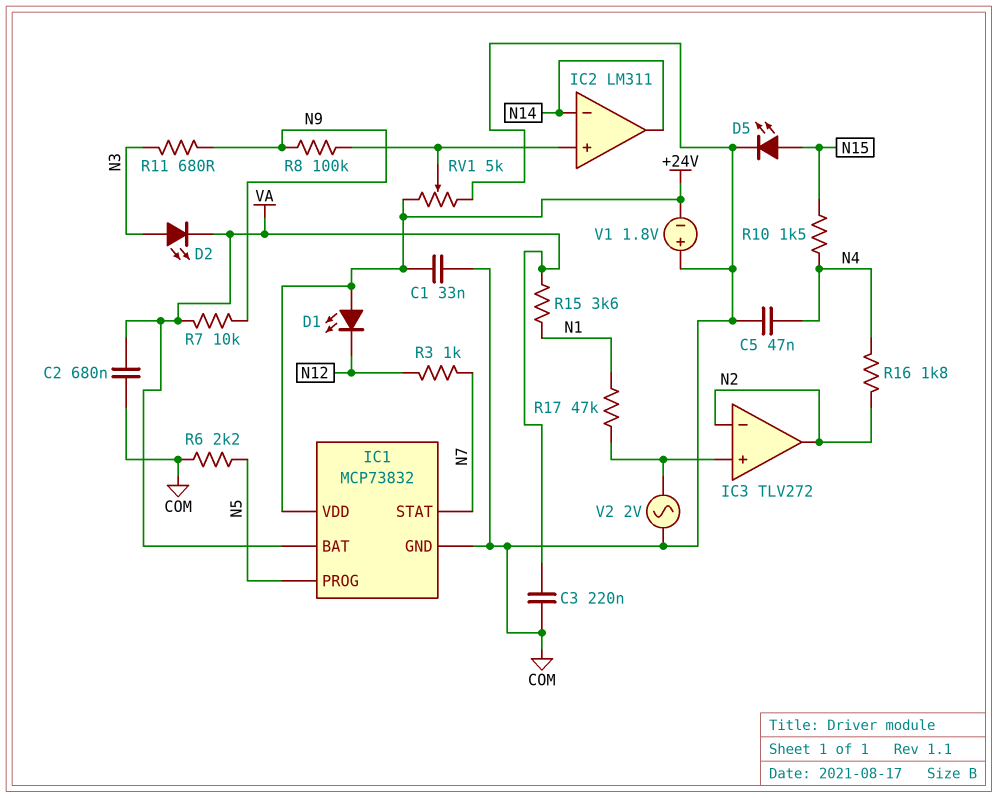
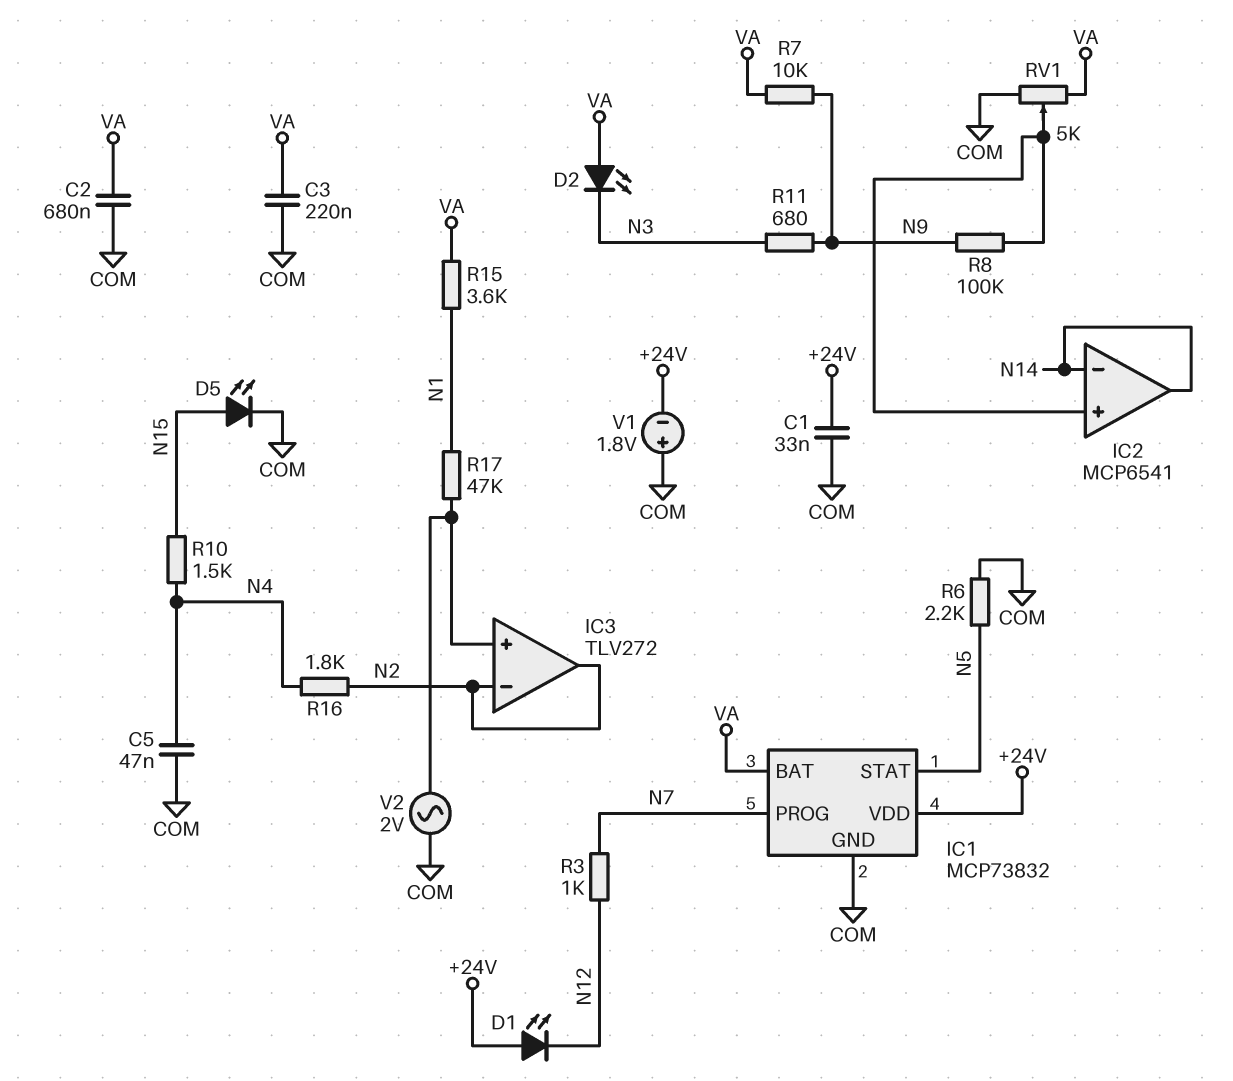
D2: LED (A N3, K VA) -> LED (A VA, K N3)
IC1 pin PROG: N5 -> N7
IC1 pin STAT: N7 -> N5
IC2: LM311 -> MCP6541
RV1: 5k (+24V, COM, wiper IC2/in+) -> 5k (COM, VA, wiper IC2/in+)

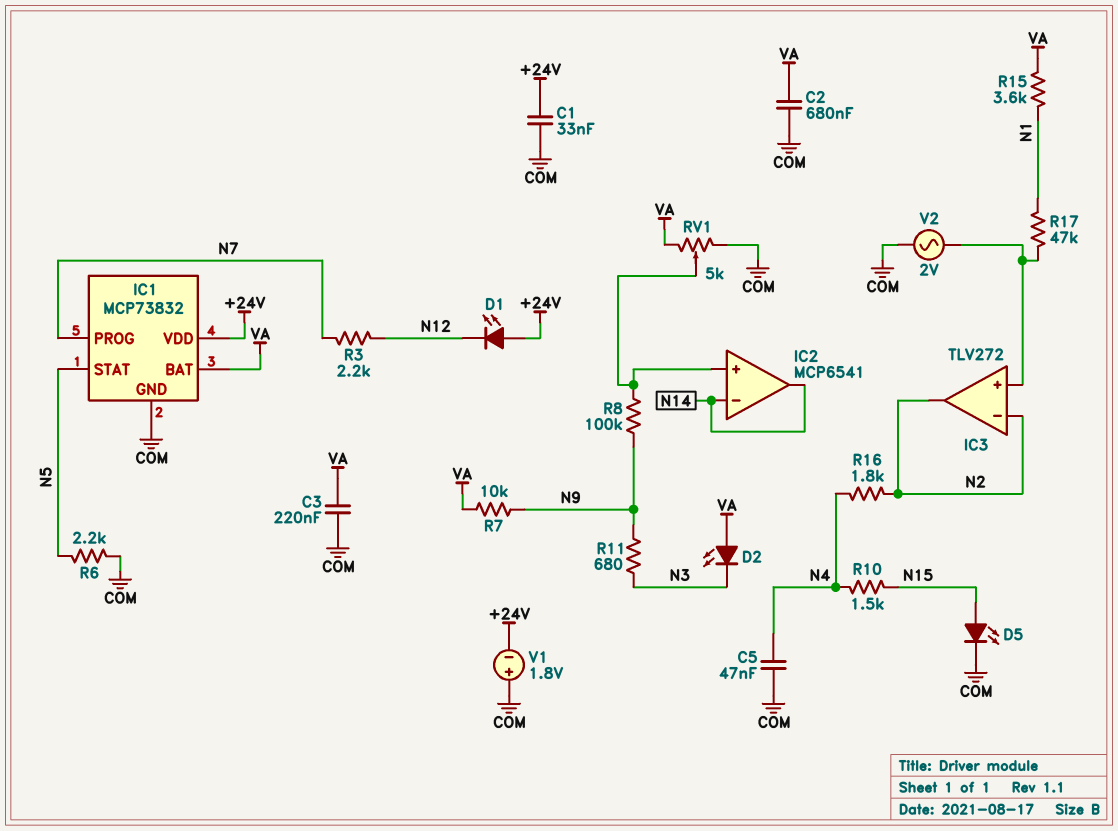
R3: 1k (N7, N12) -> 2.2k (N7, N12)

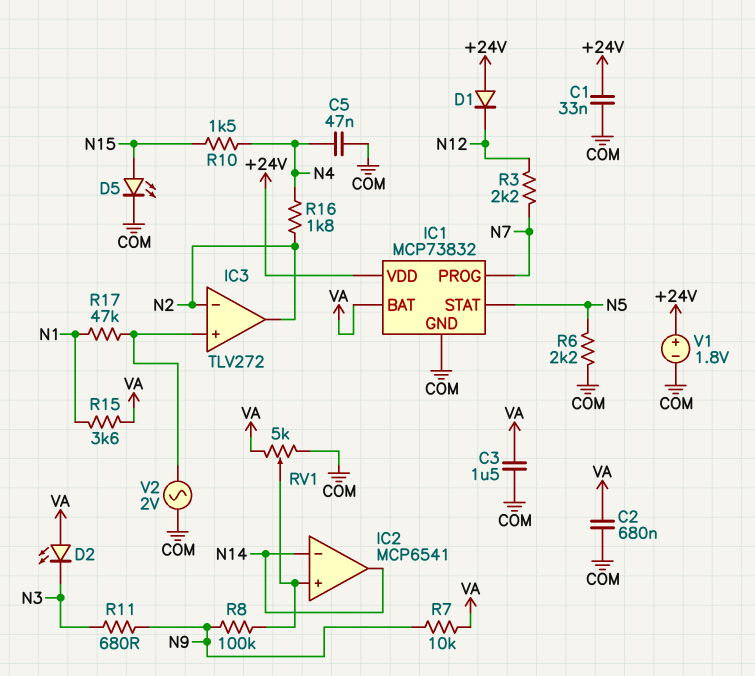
C3: 220nF (COM, VA) -> 1.5uF (COM, VA)
D1: LED (A +24V, K N12) -> diode (A +24V, K N12)
V1: 1.8V (plus COM, minus +24V) -> 1.8V (plus +24V, minus COM)

